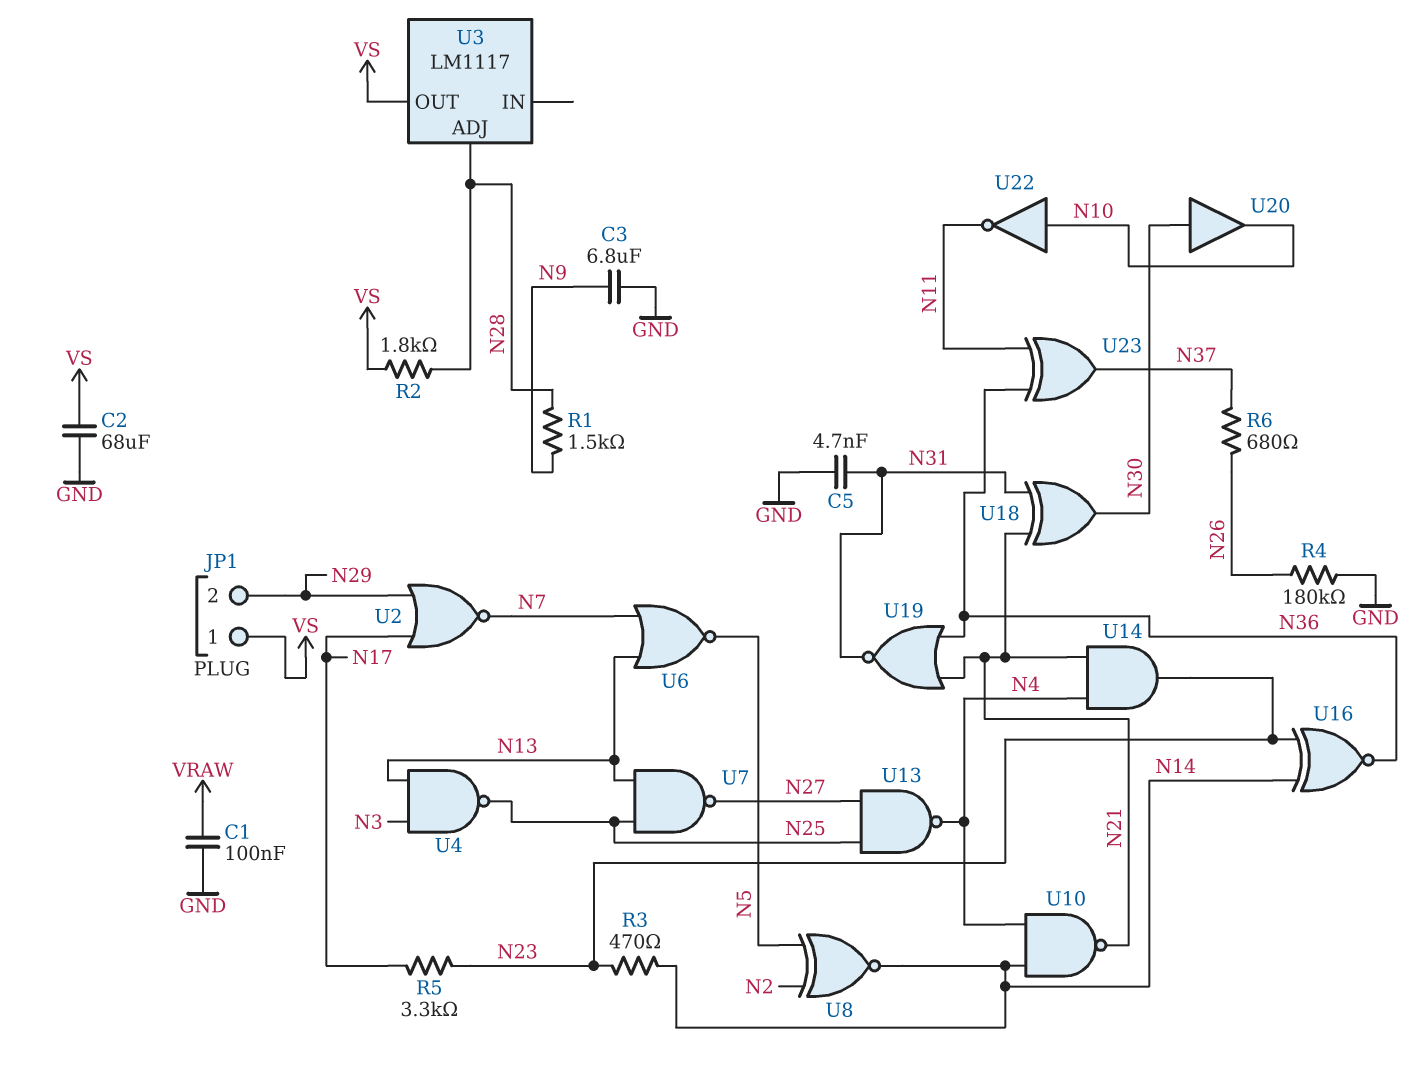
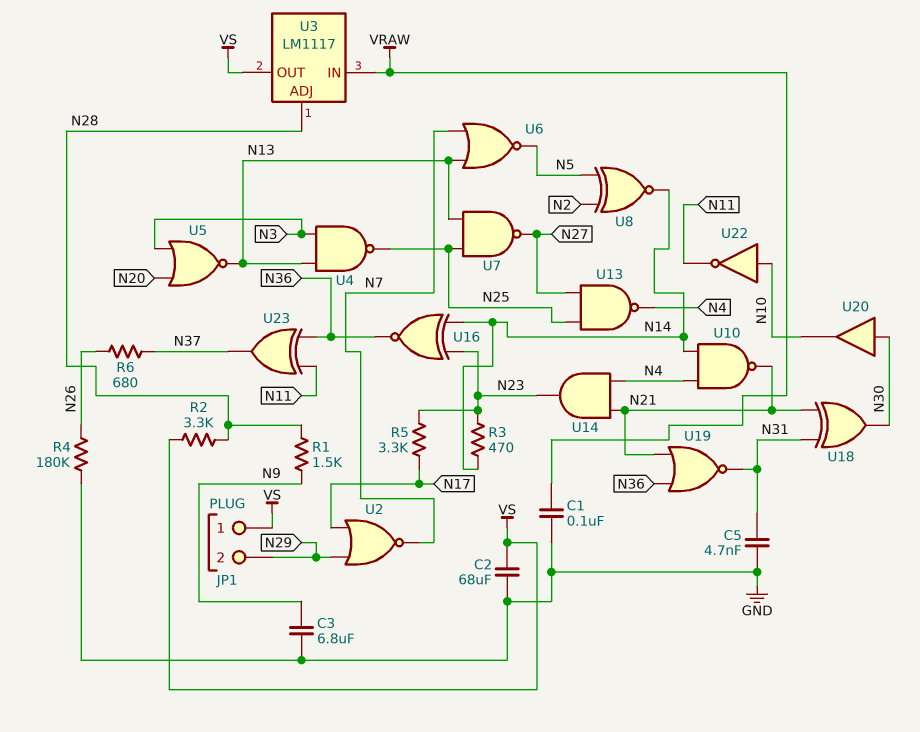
R2: 1.8k (N28, VS) -> 3.3k (N28, VS)
U3 pin IN: none -> VRAW
U5: none -> NOR (in N3, in N20, out N13)

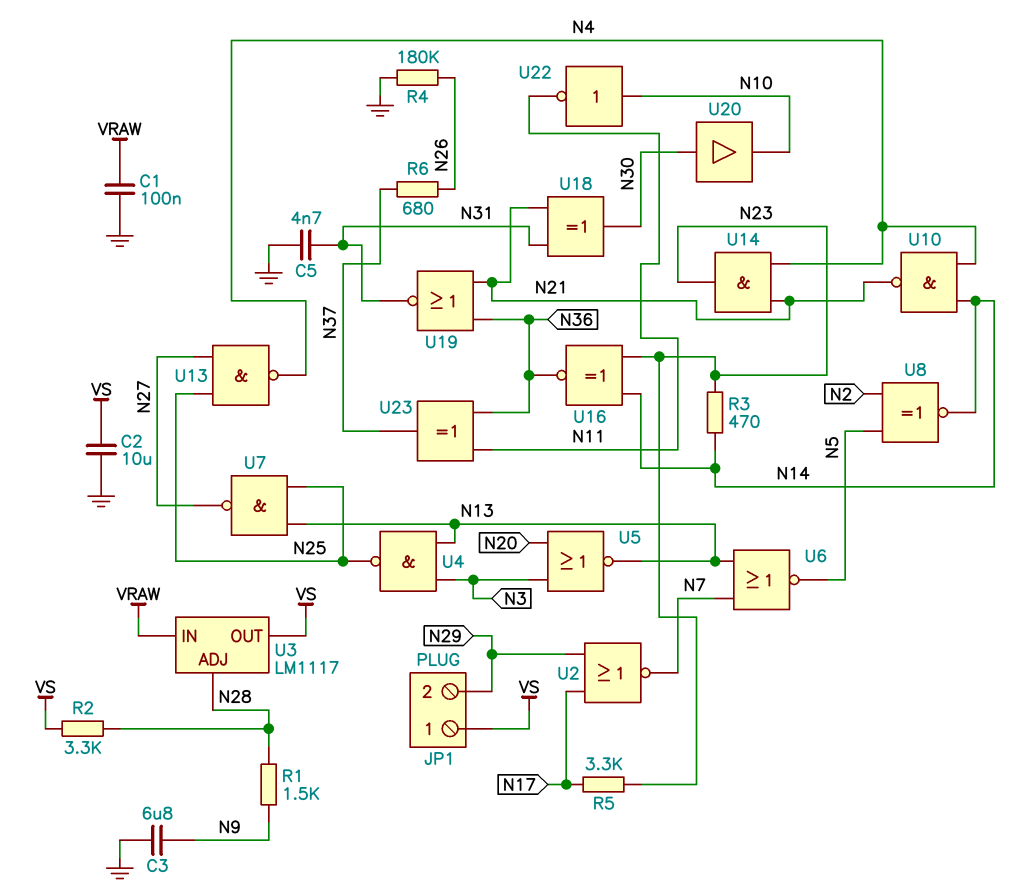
C2: 68uF (GND, VS) -> 10uF (GND, VS)

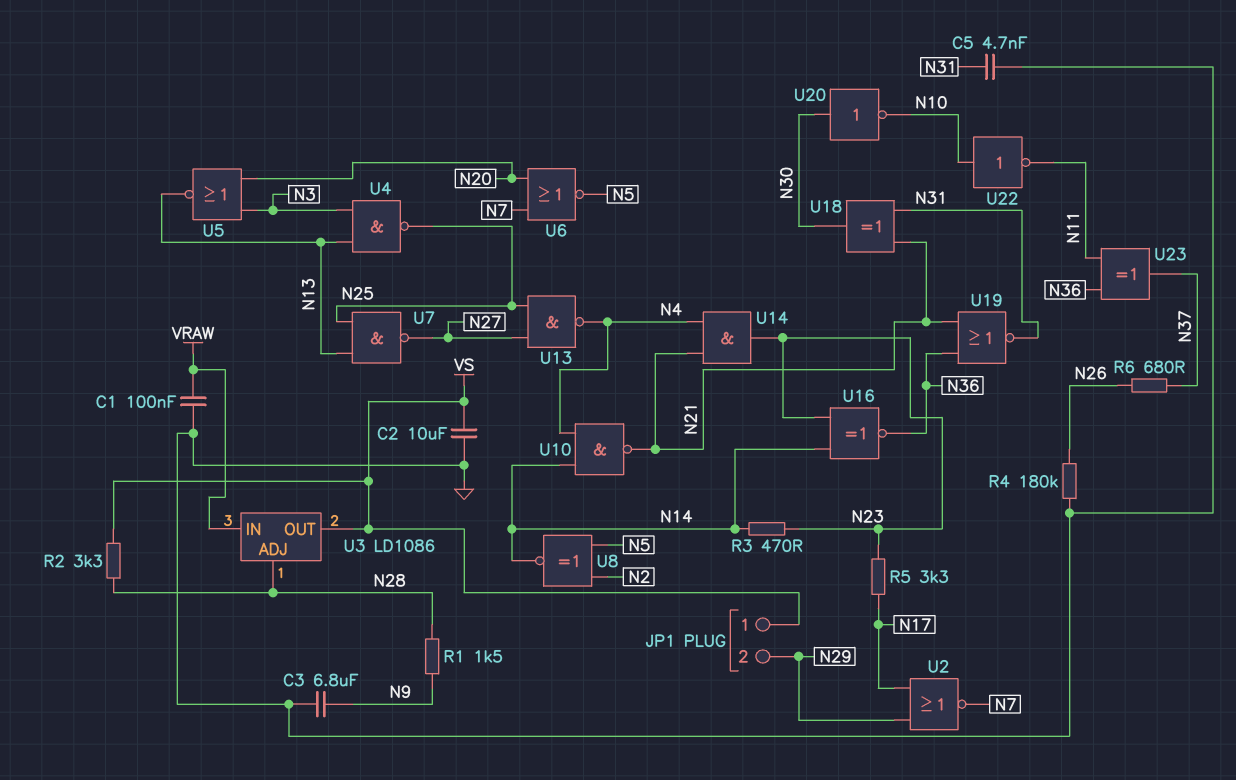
U3: LM1117 -> LD1086
U6: NOR (in N7, in N13, out N5) -> NOR (in N7, in N20, out N5)
U20: buffer (in N30, out N10) -> NOT (in N30, out N10)

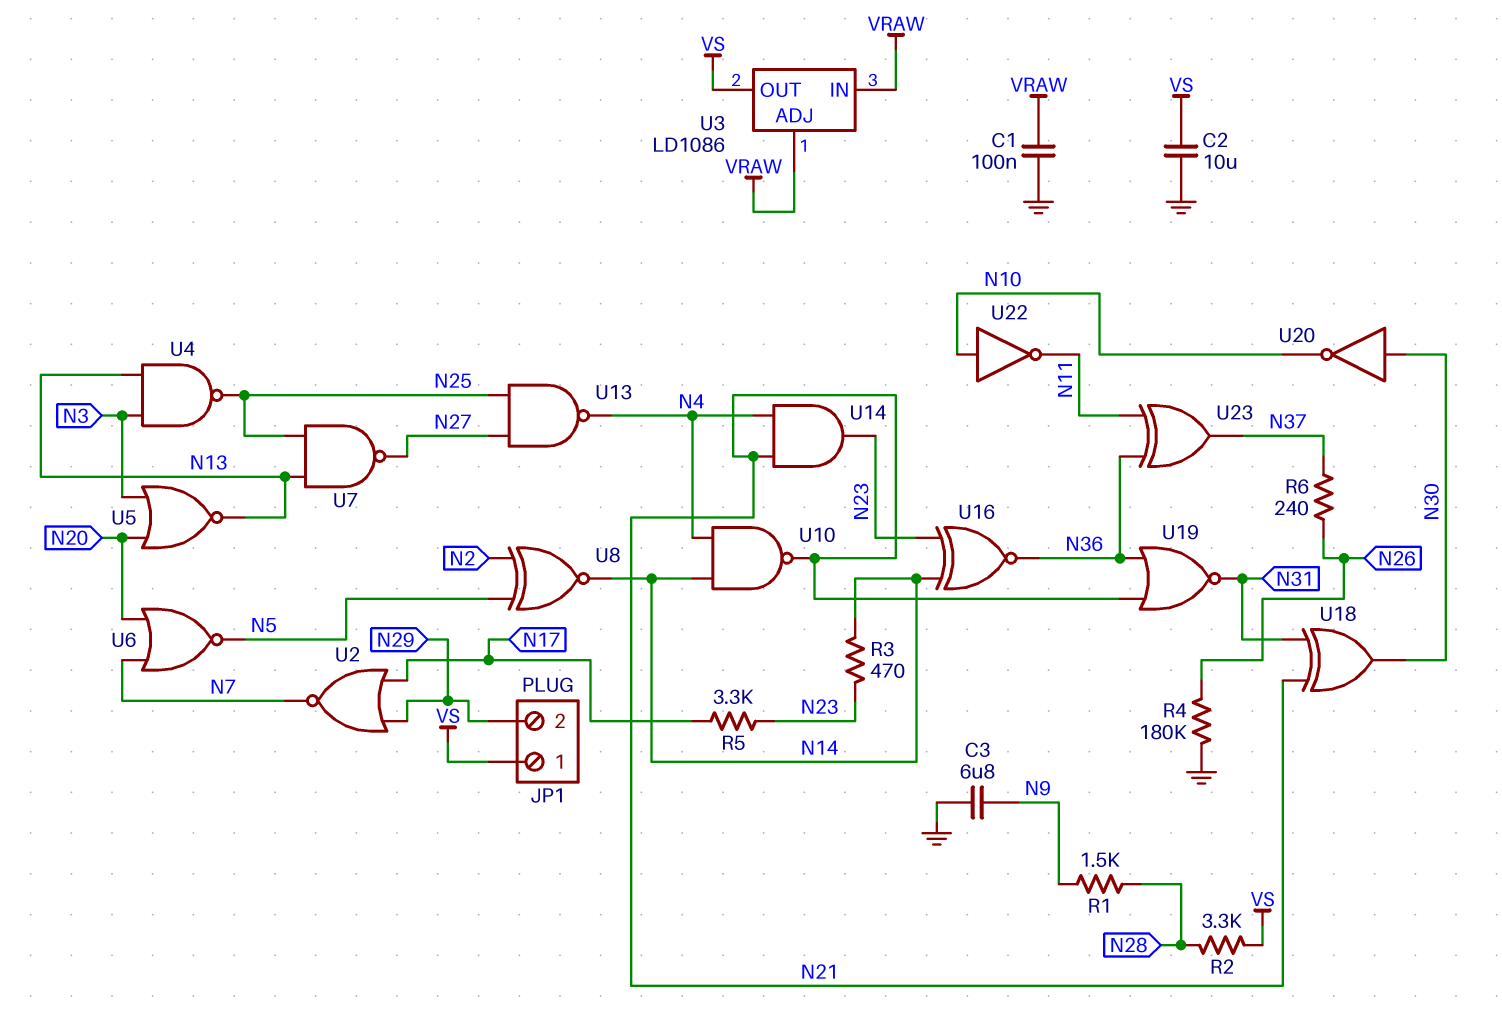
C5: 4.7nF (GND, N31) -> none
R6: 680 (N26, N37) -> 240 (N26, N37)
U3 pin ADJ: N28 -> VRAW

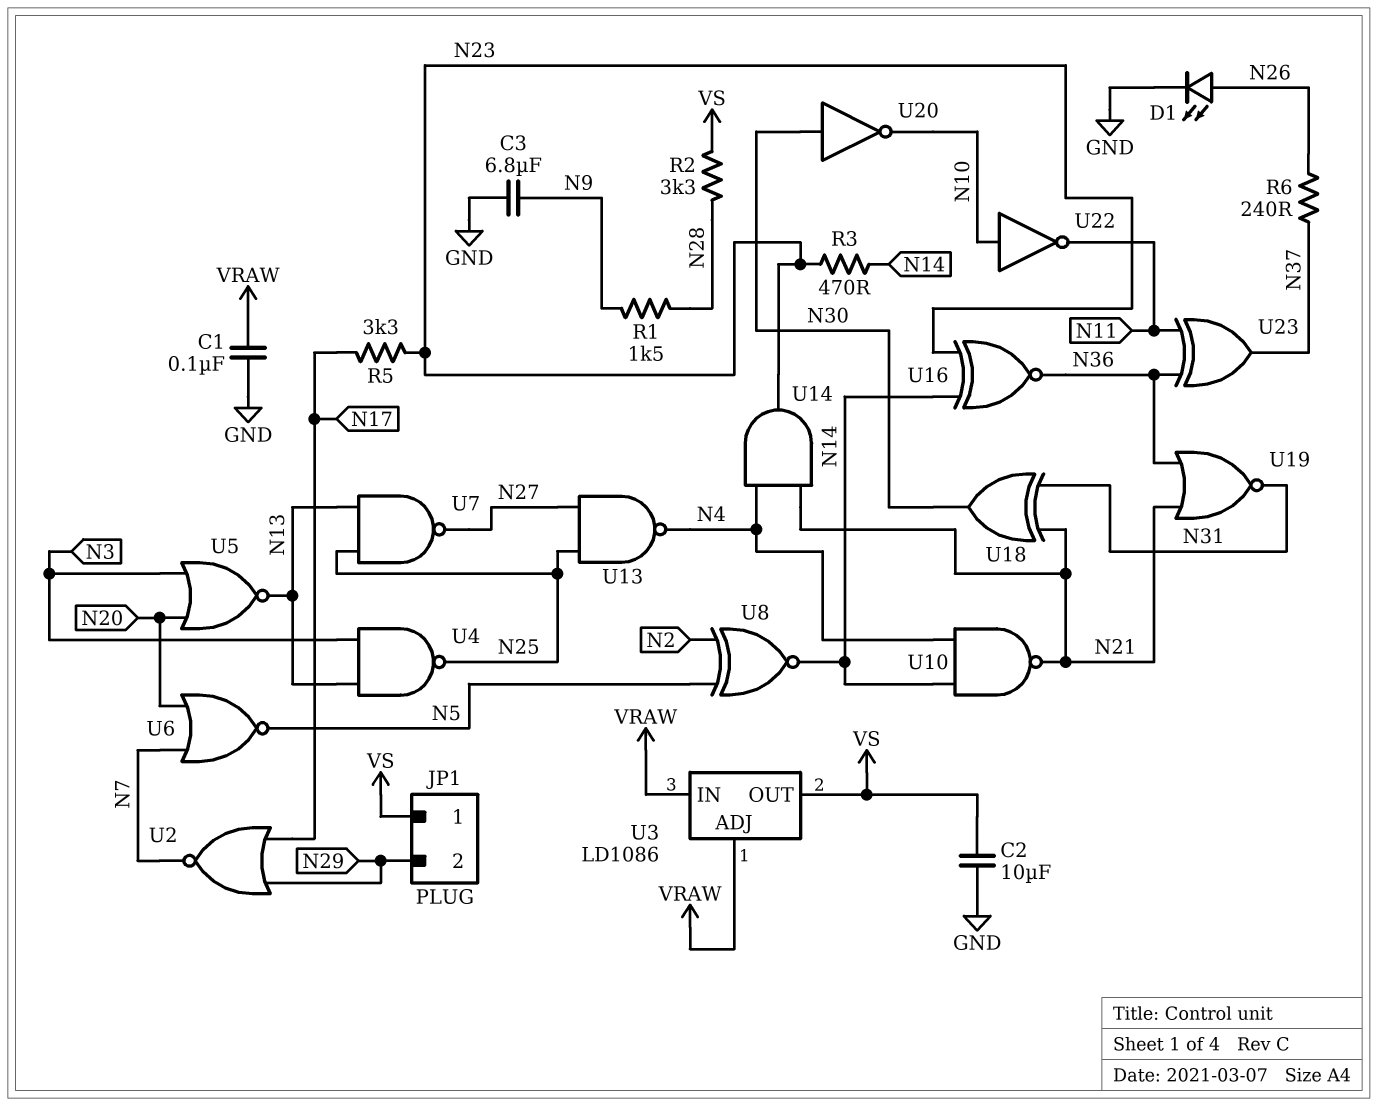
D1: none -> LED (A N26, K GND)
R4: 180k (GND, N26) -> none

